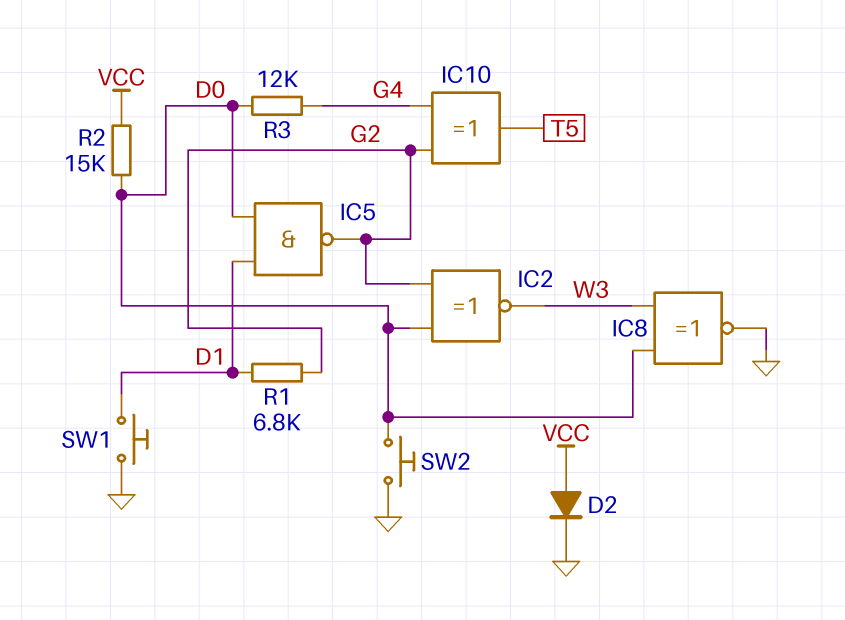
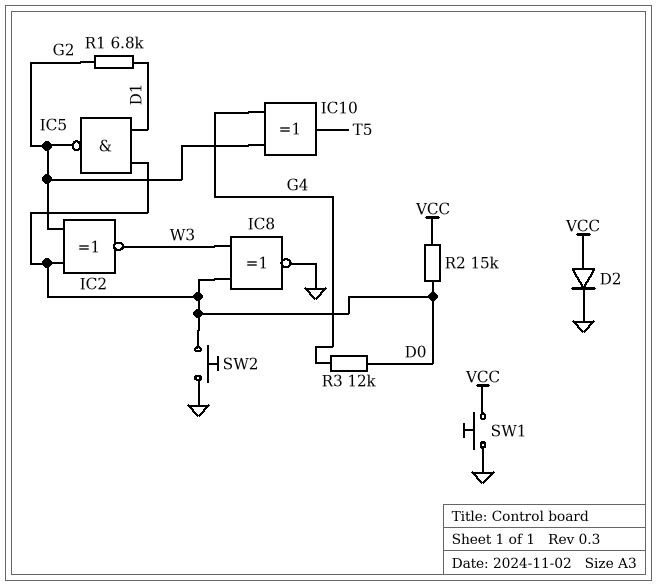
SW1: button (D1, GND) -> button (GND, VCC)

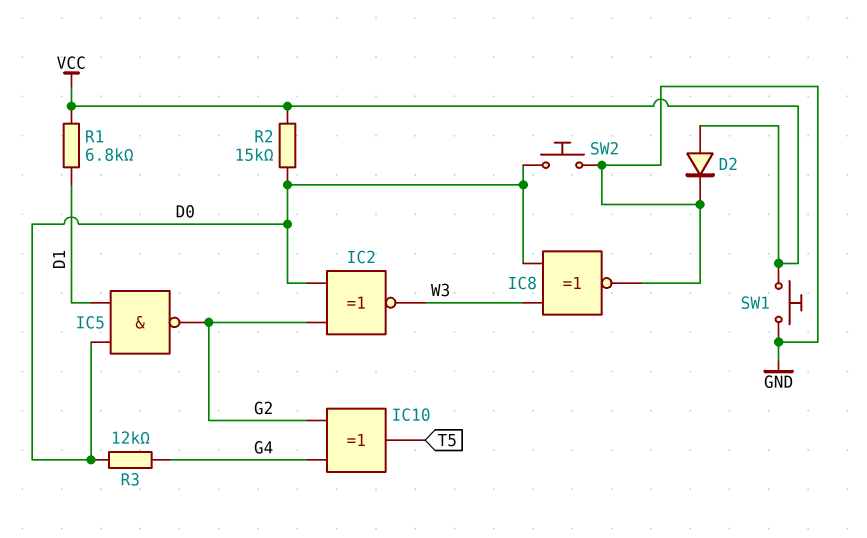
R1: 6.8k (D1, G2) -> 6.8k (D1, VCC)

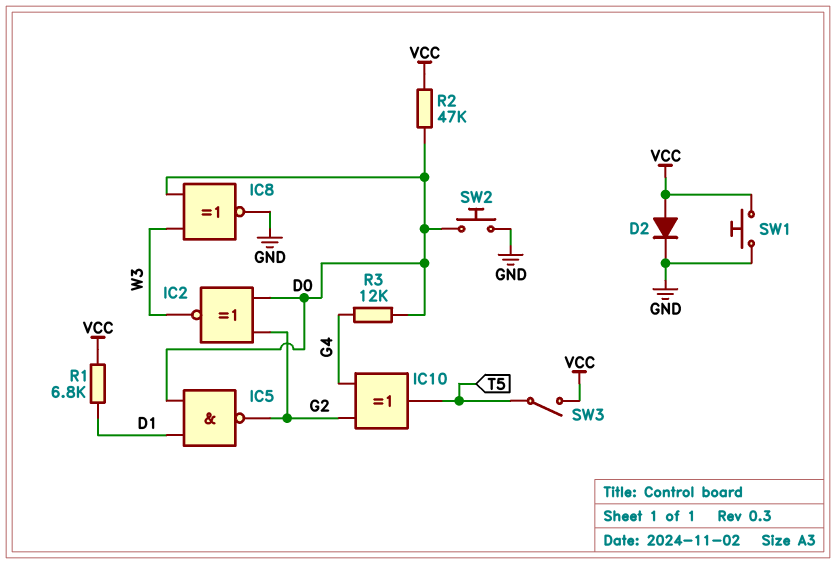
R2: 15k (D0, VCC) -> 47k (D0, VCC)
SW3: none -> switch (T5, VCC)

